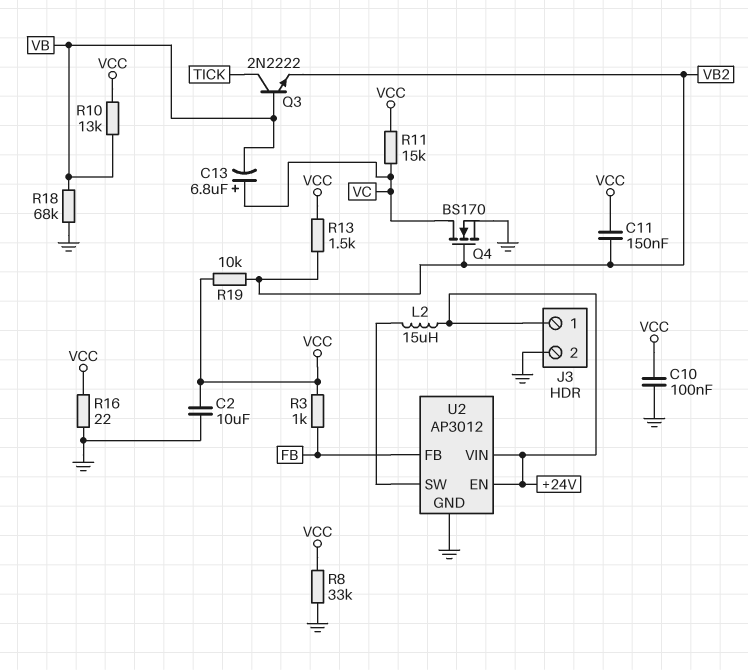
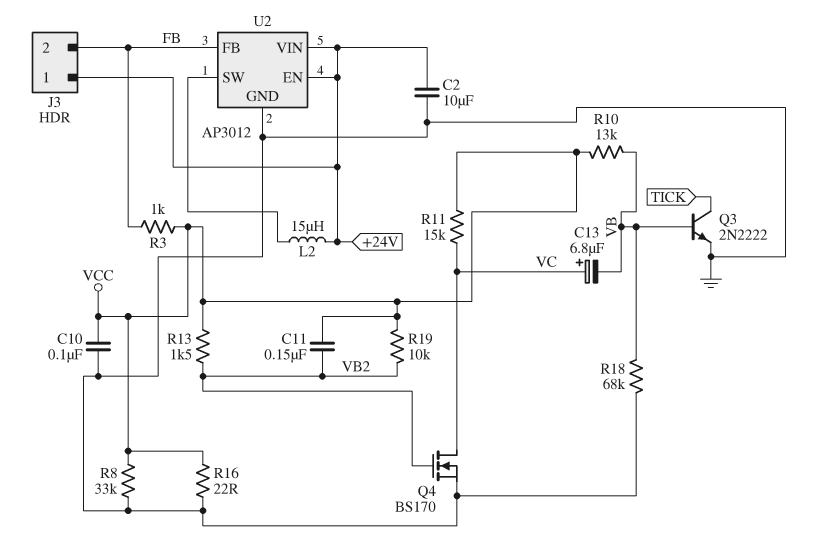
C2: 10uF (GND, VCC) -> 10uF (+24V, GND)
J3 pin 2: GND -> FB
Q3: NPN 2N2222 (B VB, C TICK, E VB2) -> NPN 2N2222 (B VB, C TICK, E GND)

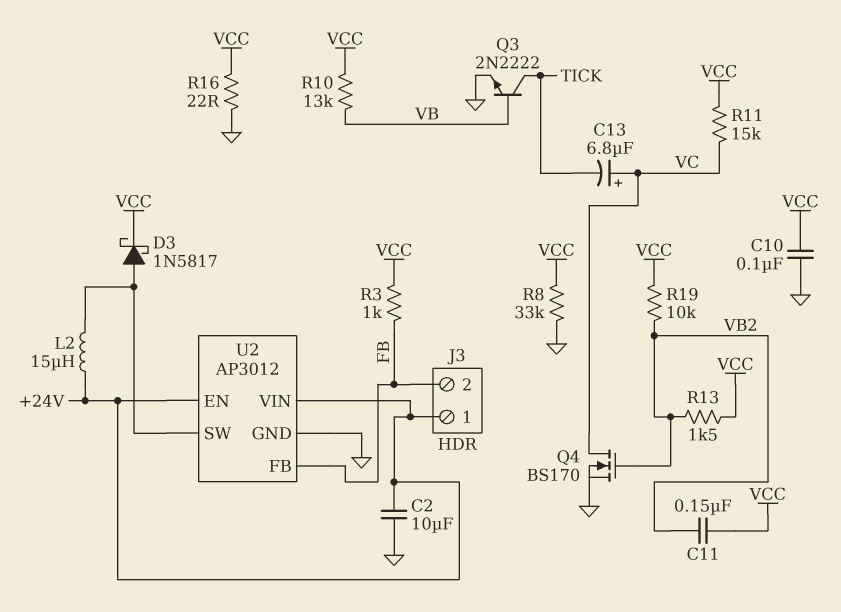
C13: 6.8uF (plus VC, minus VB) -> 6.8uF (plus VC, minus TICK)
D3: none -> schottky 1N5817 (A U2/SW, K VCC)
R18: 68k (GND, VB) -> none

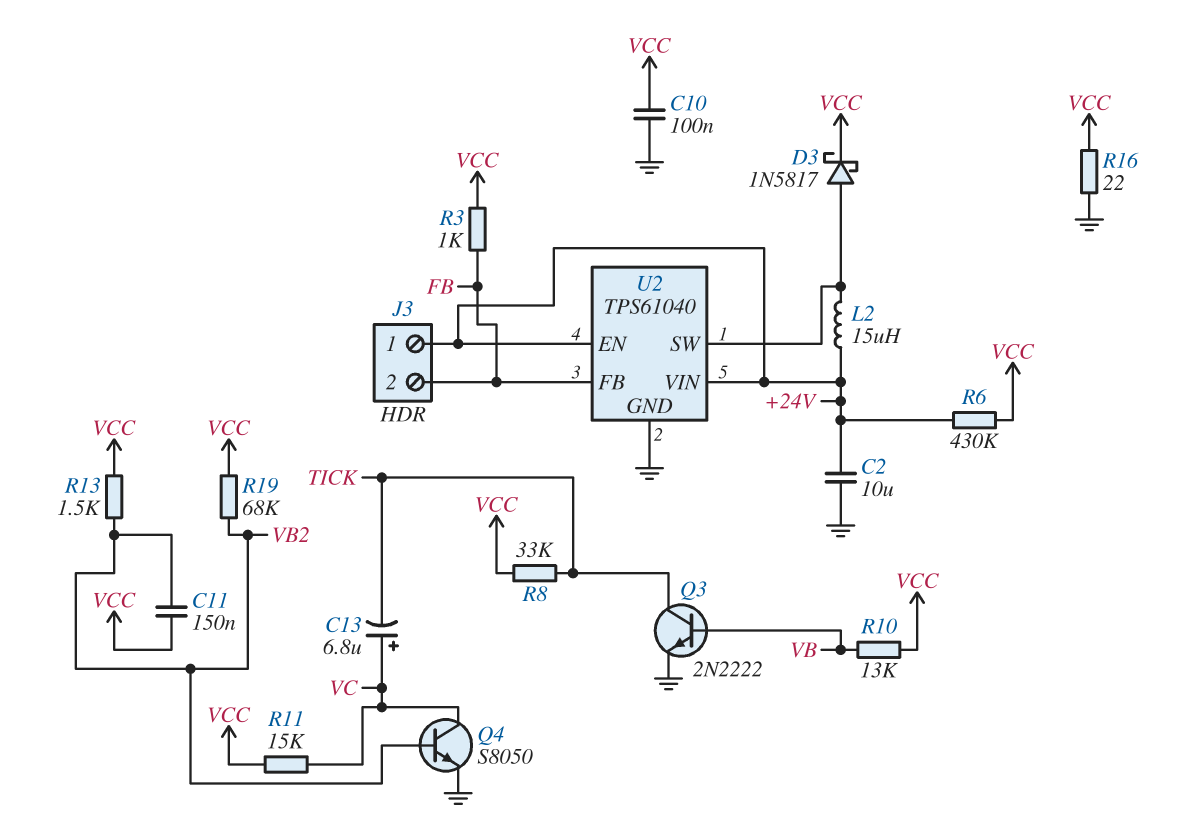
Q4: NMOS BS170 (G VB2, D VC, S GND) -> NPN S8050 (B VB2, C VC, E GND)
R6: none -> 430k (+24V, VCC)
R8: 33k (GND, VCC) -> 33k (TICK, VCC)
R19: 10k (VB2, VCC) -> 68k (VB2, VCC)
U2: AP3012 -> TPS61040

